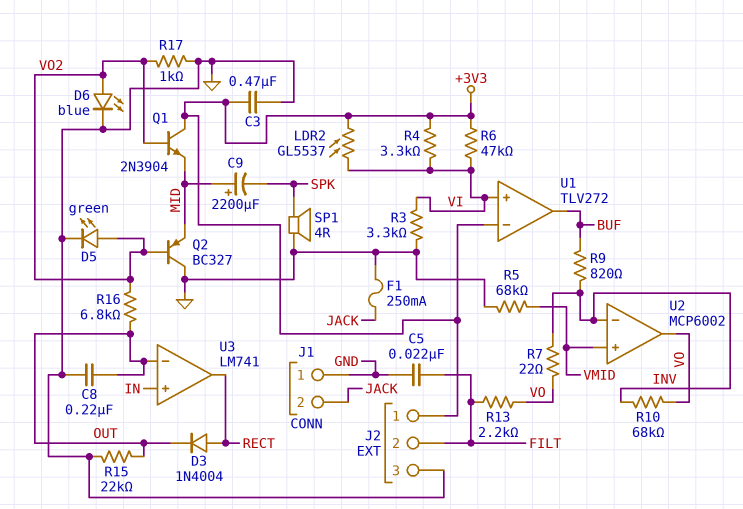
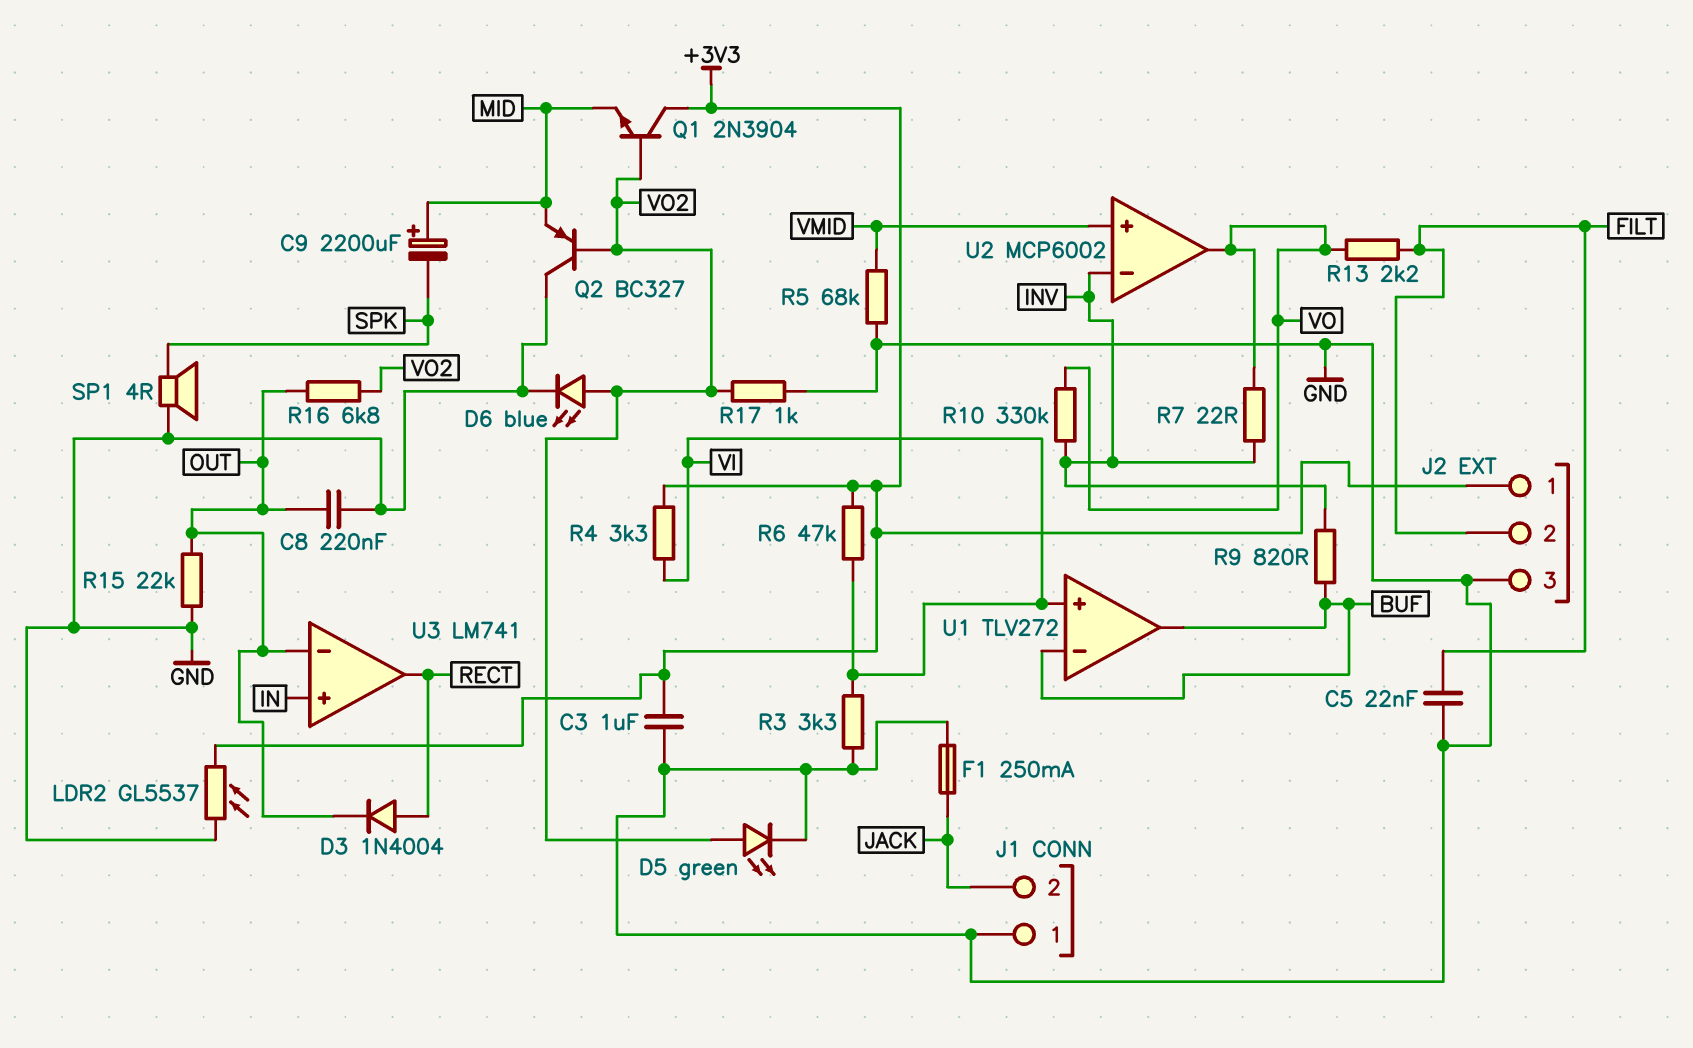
C3: 470nF (+3V3, GND) -> 1uF (+3V3, GND)
LDR2: GL5537 (+3V3, VI) -> GL5537 (+3V3, GND)
R10: 68k (INV, VO) -> 330k (INV, VO)
U1 pin in-: +3V3 -> BUF

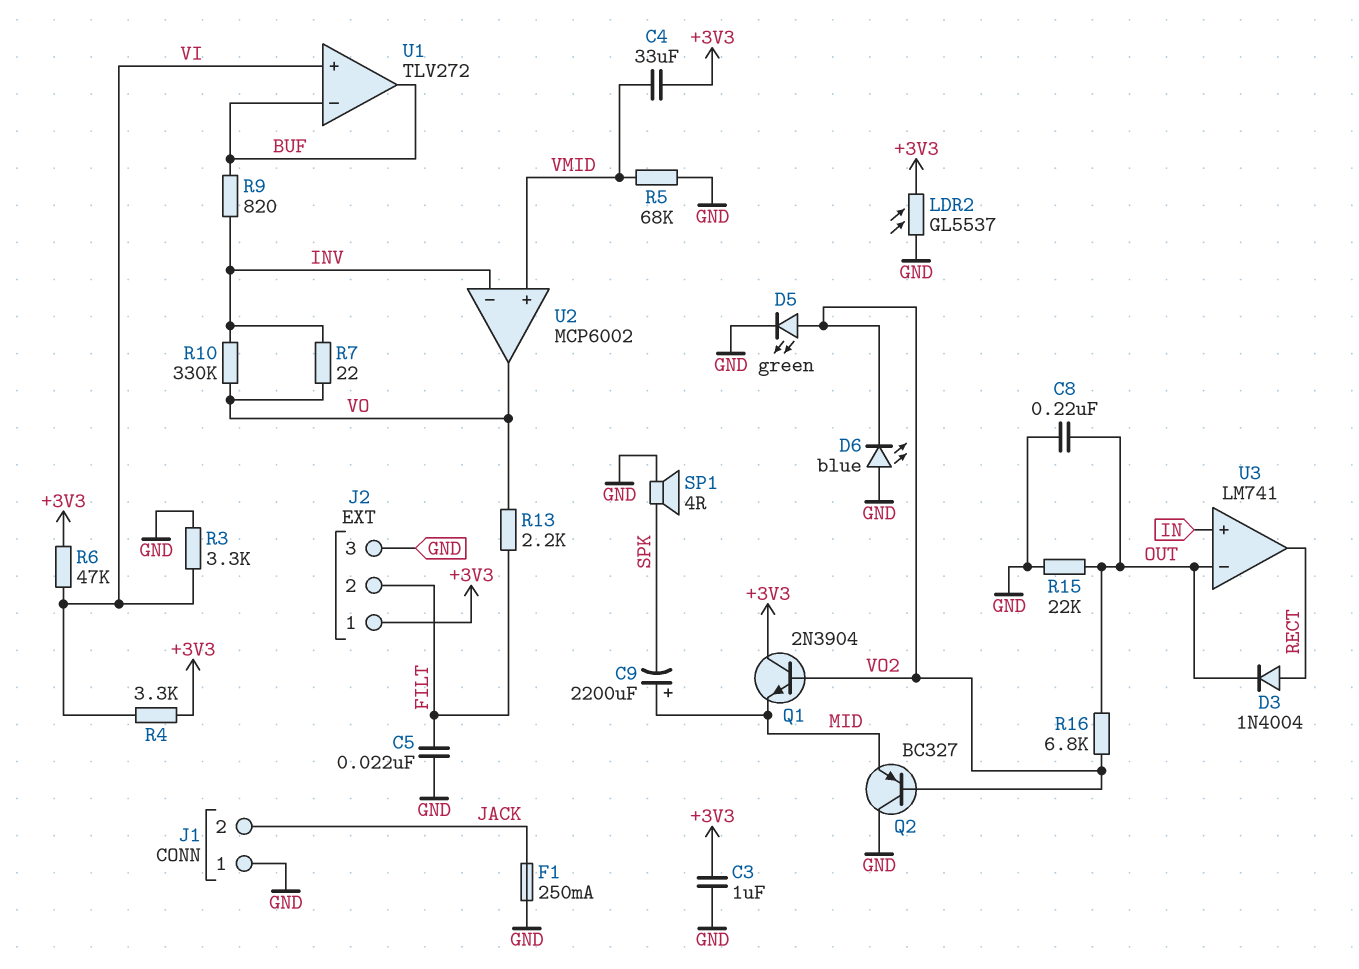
C4: none -> 33uF (+3V3, VMID)
D6: LED blue (A VO2, K GND) -> LED blue (A GND, K VO2)
R17: 1k (GND, VO2) -> none

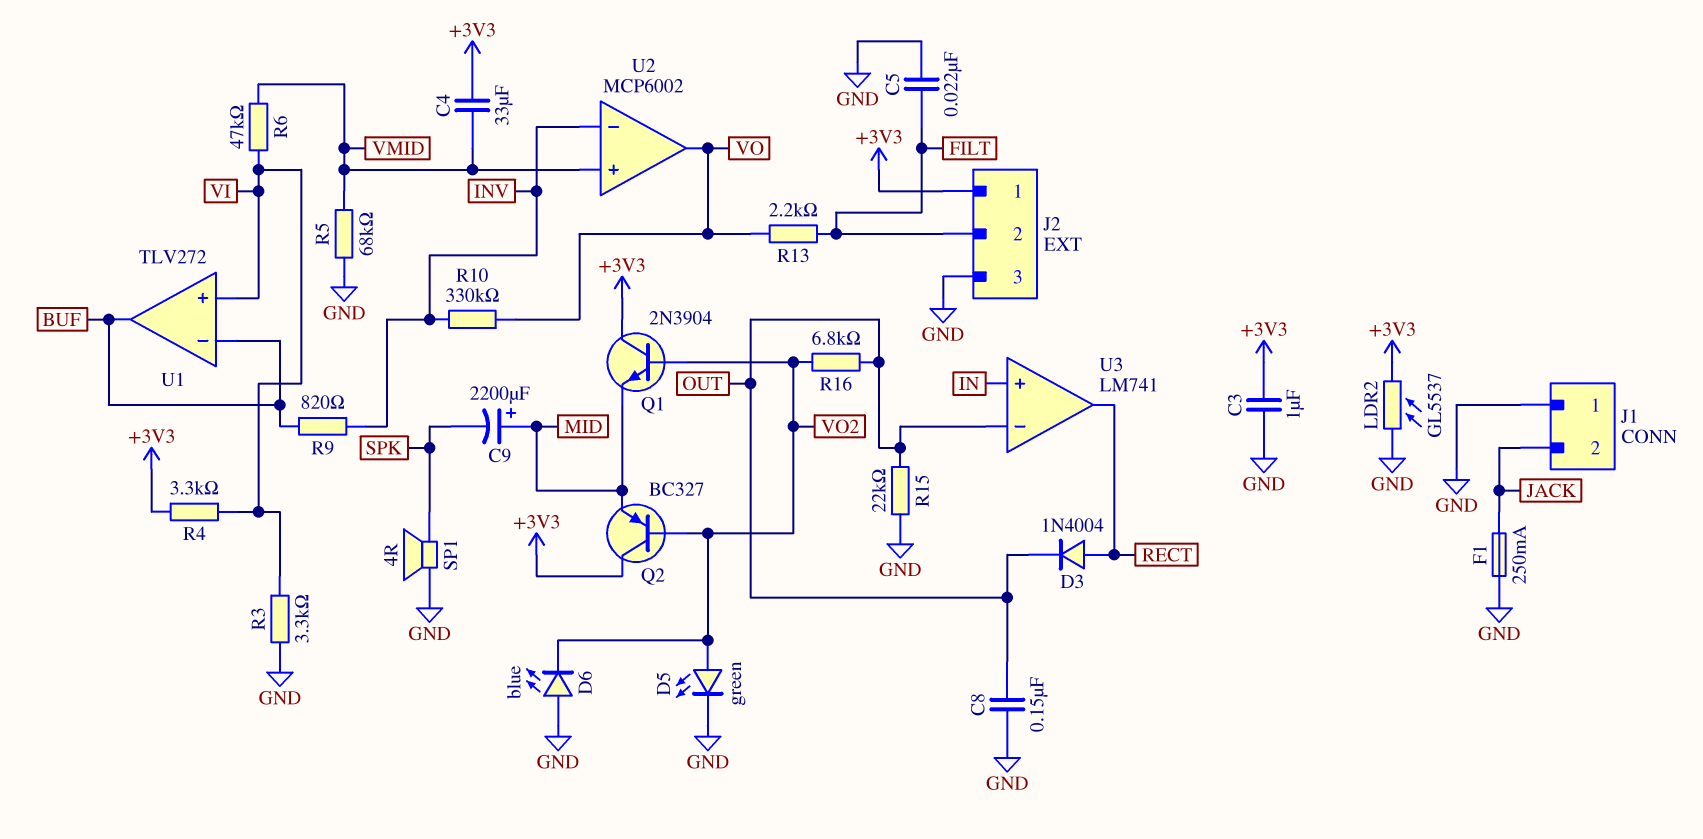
C8: 220nF (GND, OUT) -> 150nF (GND, OUT)
Q2: PNP BC327 (B VO2, C GND, E MID) -> PNP BC327 (B VO2, C +3V3, E MID)
R6: 47k (+3V3, VI) -> 47k (VI, VMID)
R7: 22 (INV, VO) -> none

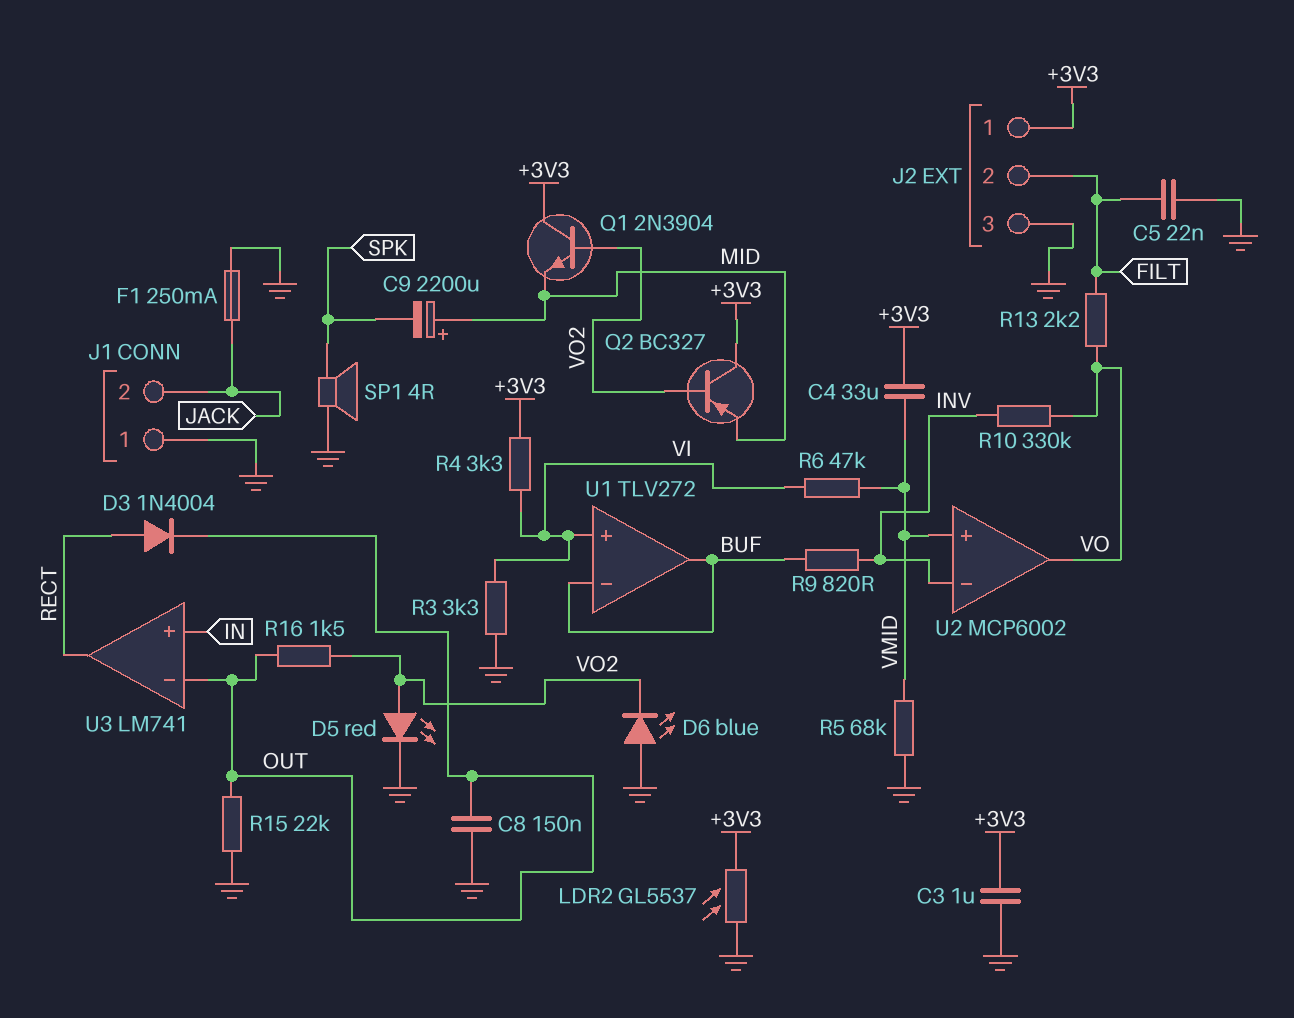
D5: LED green (A VO2, K GND) -> LED red (A VO2, K GND)
R16: 6.8k (OUT, VO2) -> 1.5k (OUT, VO2)

